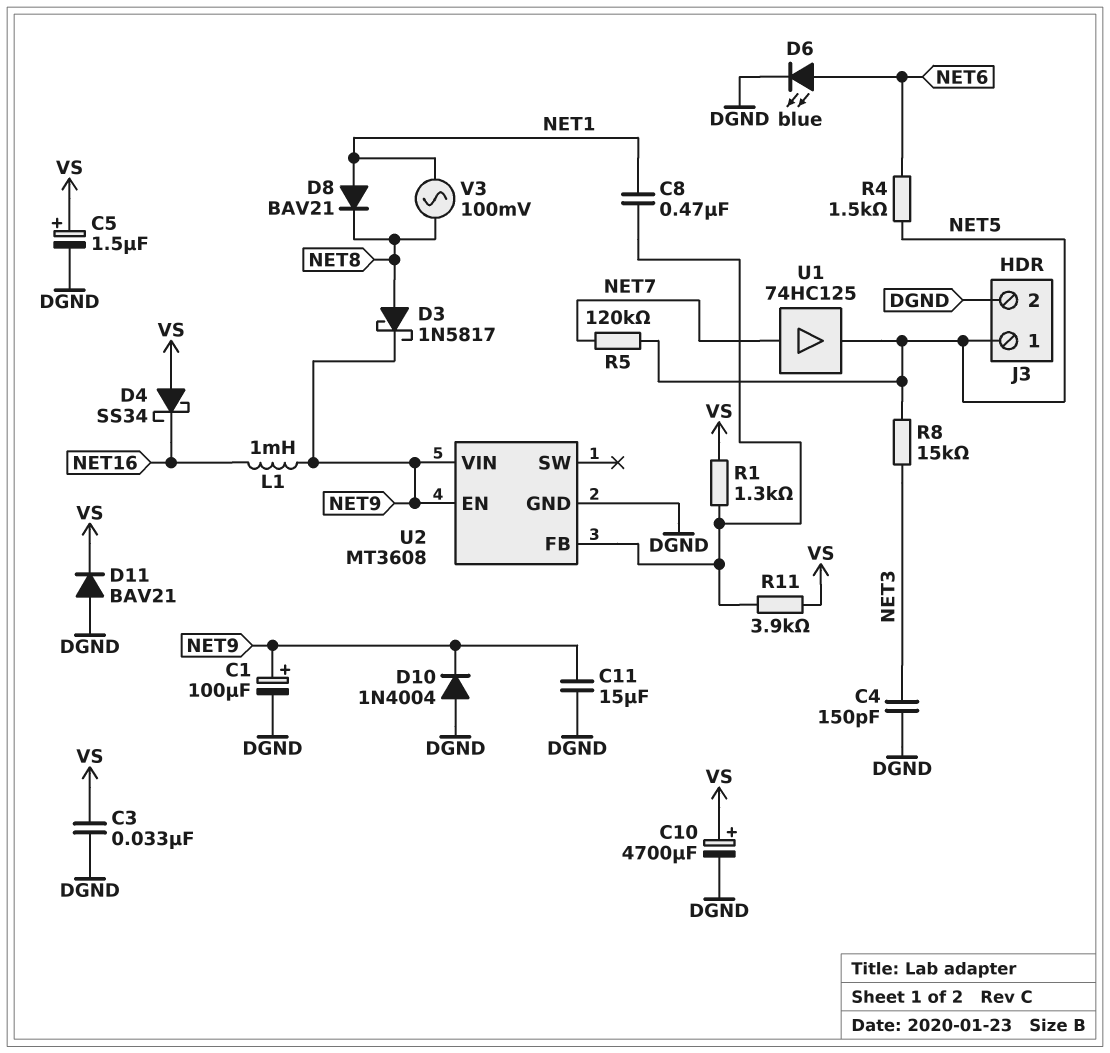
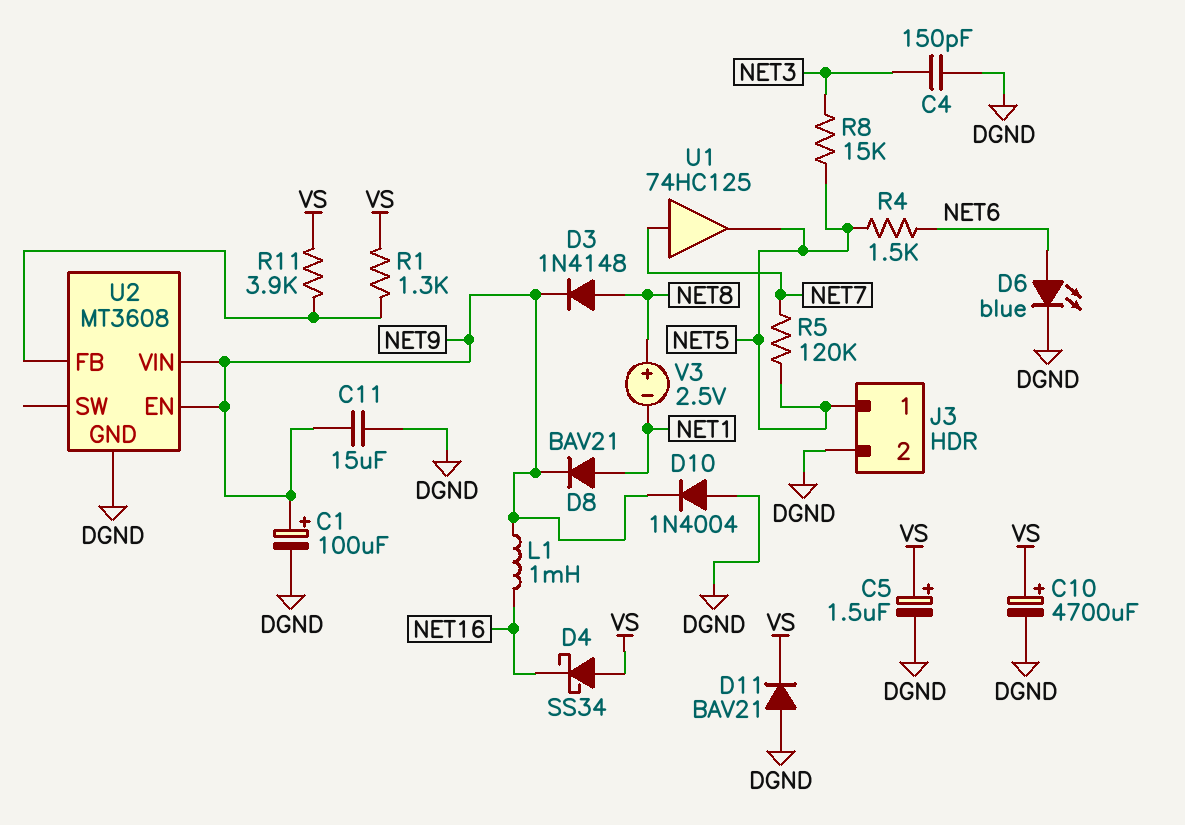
C3: 33nF (DGND, VS) -> none
C8: 470nF (NET1, U2/FB) -> none
D3: schottky 1N5817 (A NET8, K NET9) -> diode 1N4148 (A NET8, K NET9)
D8: diode BAV21 (A NET1, K NET8) -> diode BAV21 (A NET1, K NET9)
V3: AC 100mV (NET1, NET8) -> 2.5V (plus NET8, minus NET1)

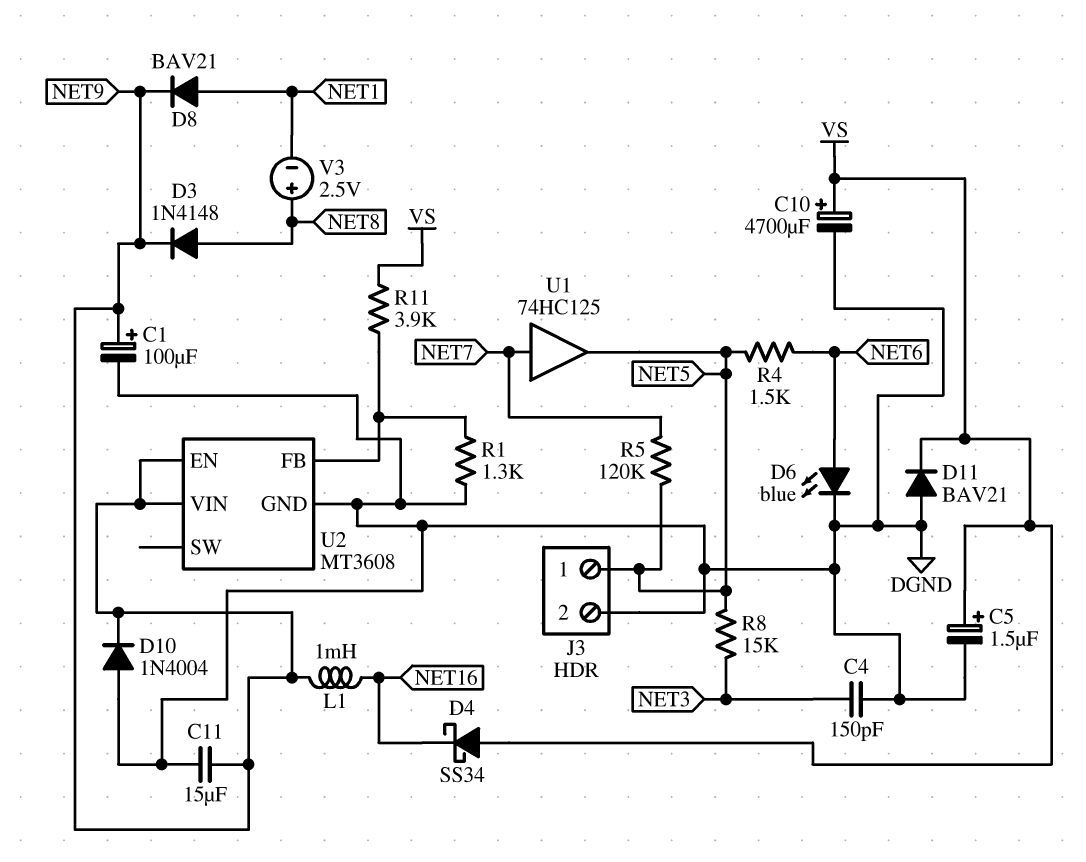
R1: 1.3k (U2/FB, VS) -> 1.3k (DGND, U2/FB)

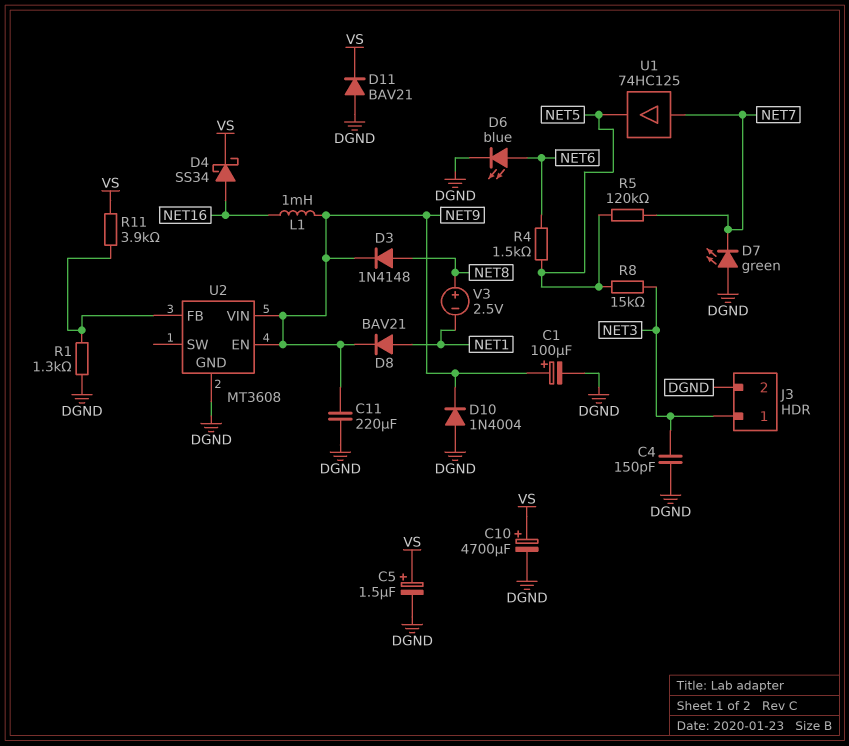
C11: 15uF (DGND, NET9) -> 220uF (DGND, NET9)
D4: schottky SS34 (A VS, K NET16) -> schottky SS34 (A NET16, K VS)
D7: none -> LED green (A DGND, K NET7)
J3 pin 1: NET5 -> NET3

